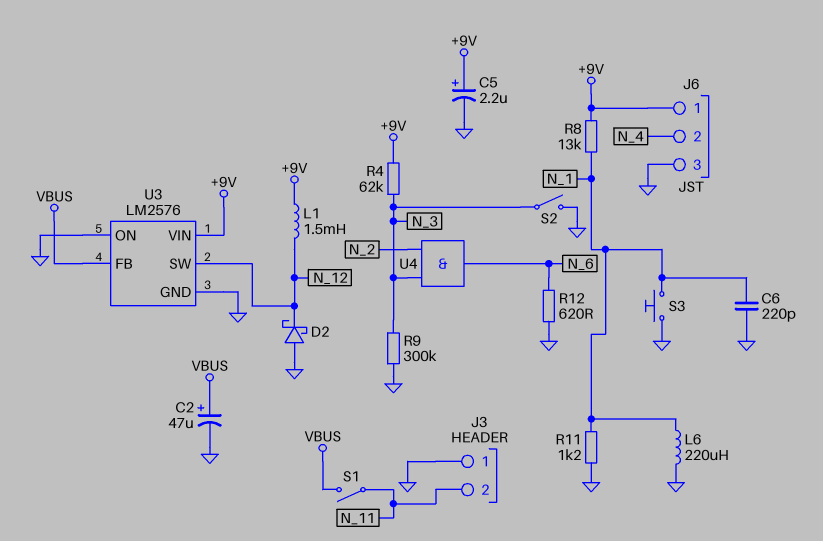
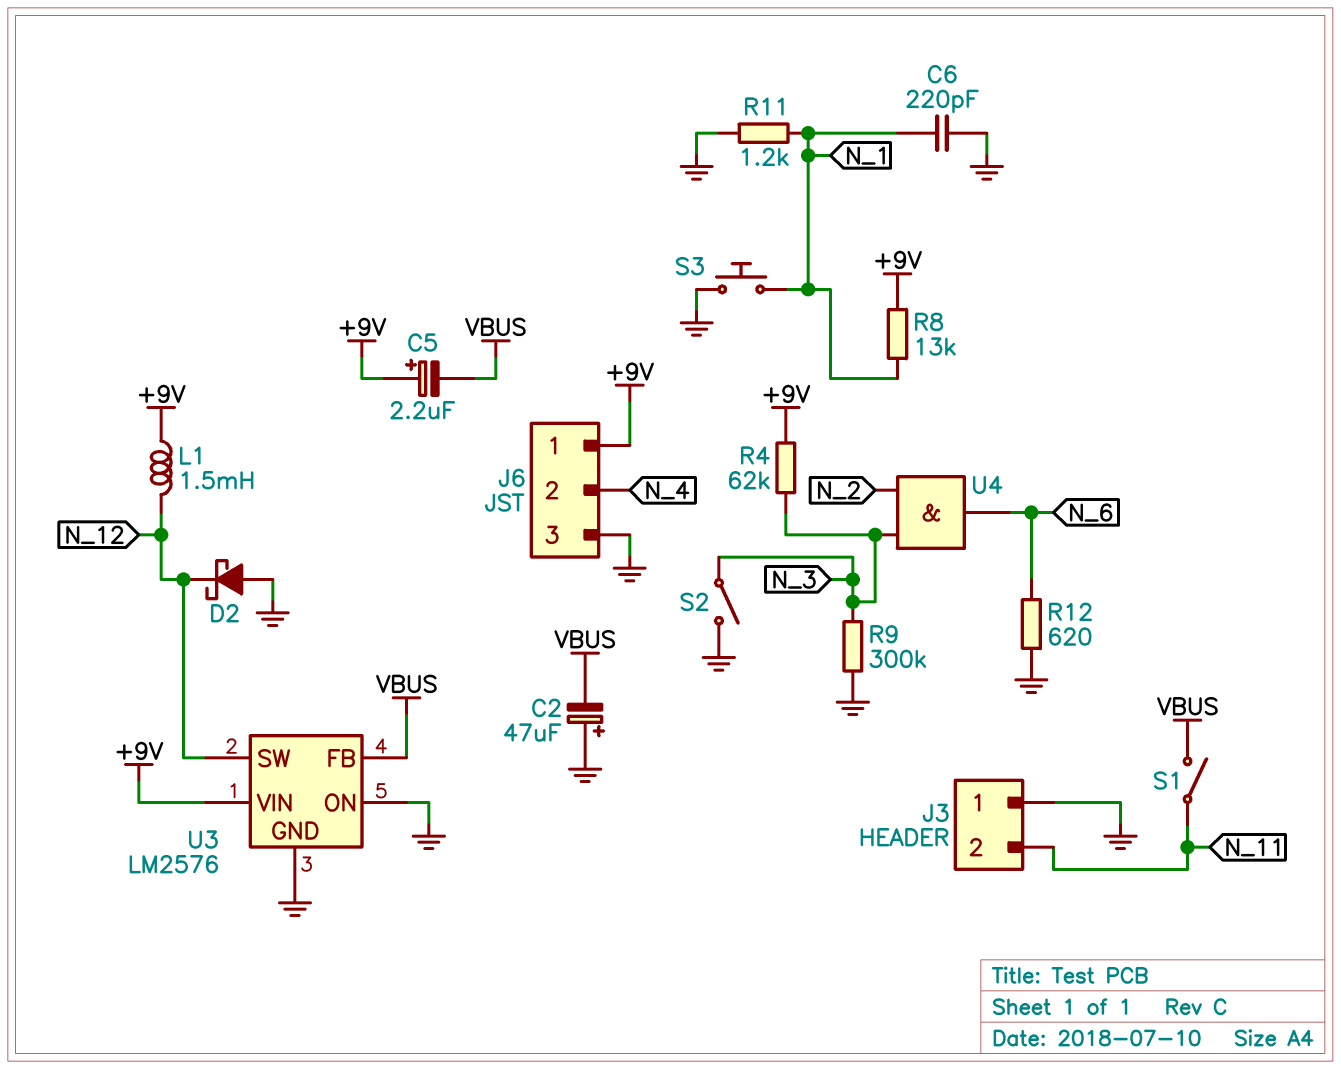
C2: 47uF (plus VBUS, minus GND) -> 47uF (plus GND, minus VBUS)
C5: 2.2uF (plus +9V, minus GND) -> 2.2uF (plus +9V, minus VBUS)
L6: 220uH (GND, N_1) -> none

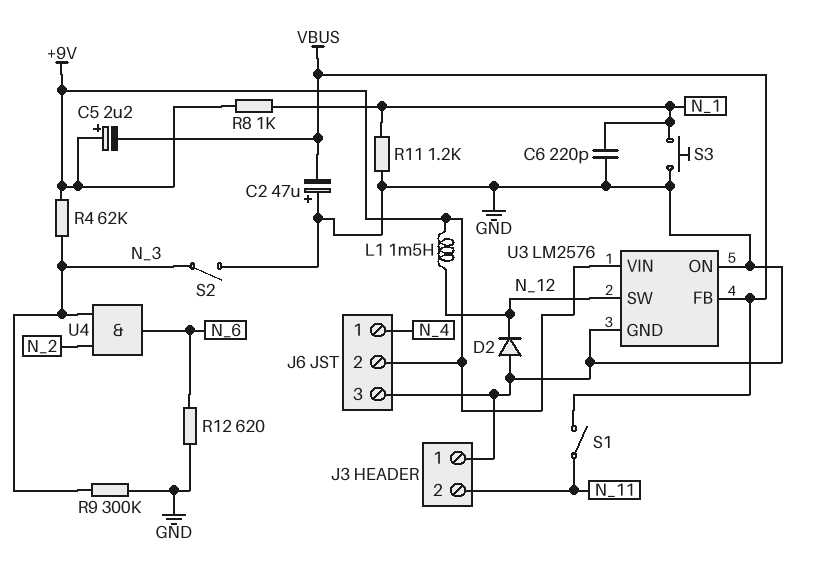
D2: schottky (A GND, K N_12) -> diode (A GND, K N_12)
J6 pin 1: +9V -> N_4
J6 pin 2: N_4 -> +9V
R8: 13k (+9V, N_1) -> 1k (+9V, N_1)

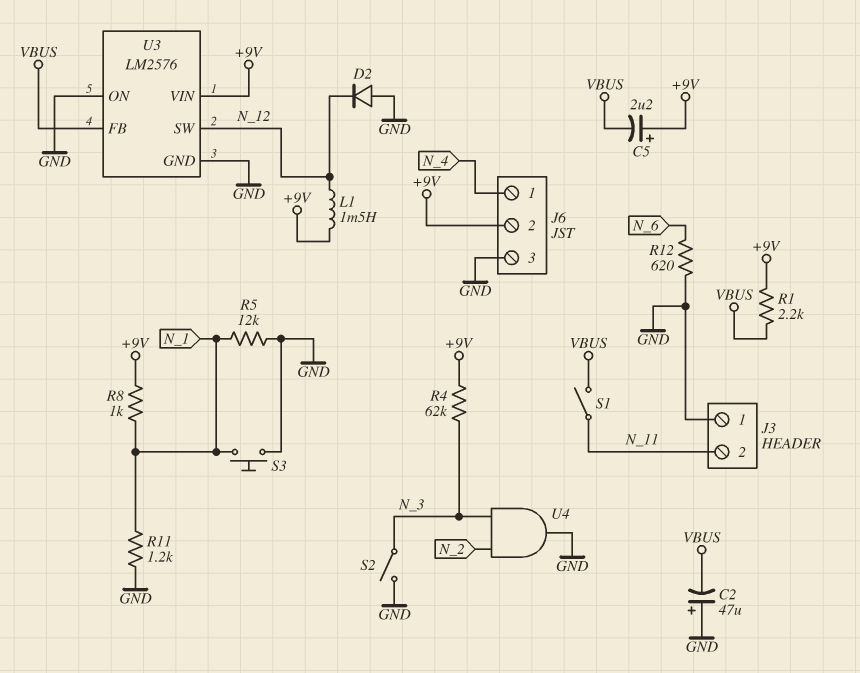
C6: 220pF (GND, N_1) -> none
R1: none -> 2.2k (+9V, VBUS)
R5: none -> 12k (GND, N_1)
R9: 300k (GND, N_3) -> none
U4: AND (in N_2, in N_3, out N_6) -> AND (in N_2, in N_3, out GND)

